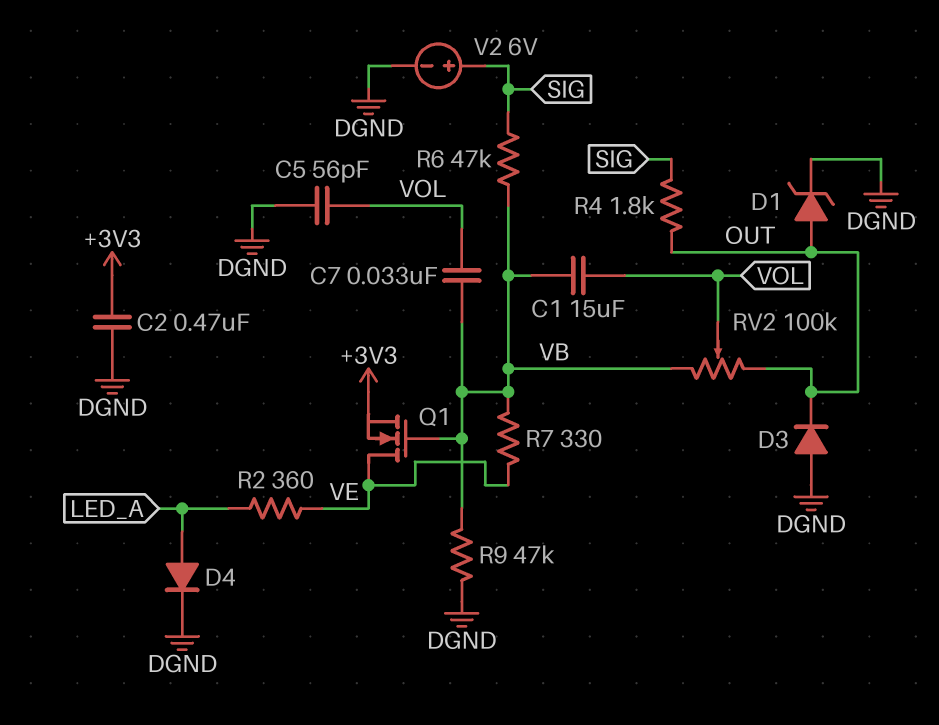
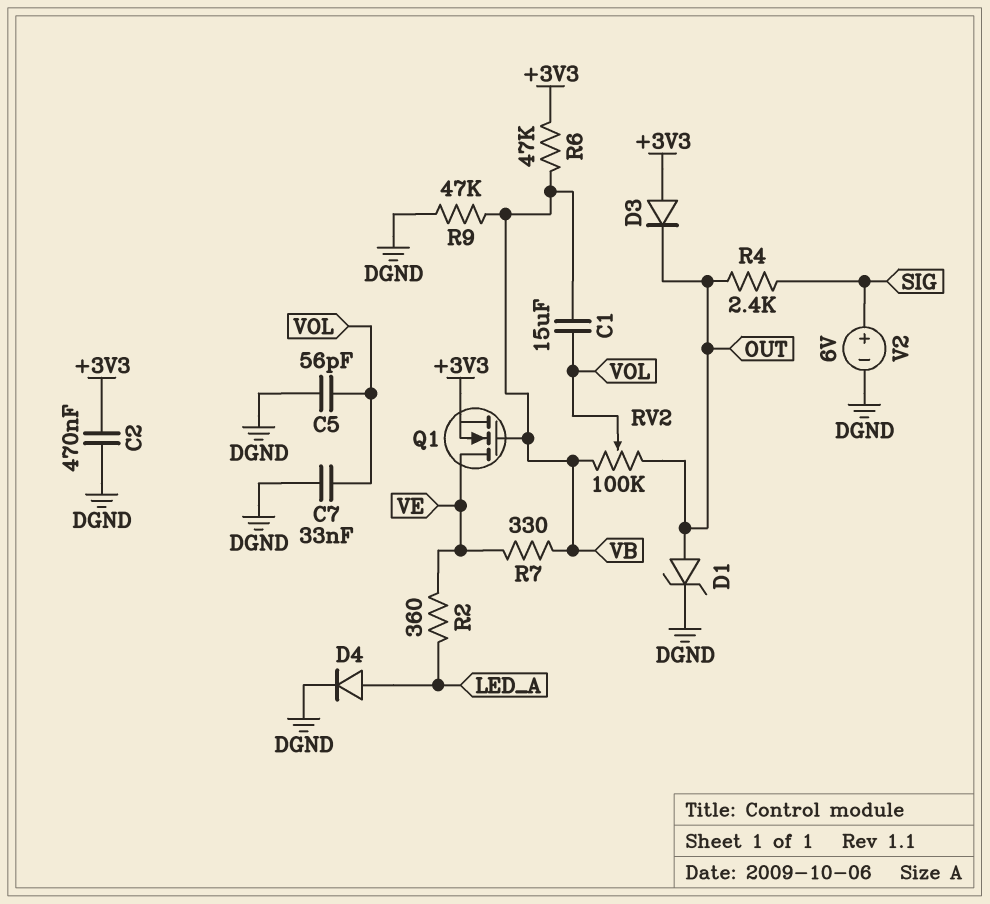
C7: 33nF (VB, VOL) -> 33nF (DGND, VOL)
D3: diode (A DGND, K OUT) -> diode (A +3V3, K OUT)
R4: 1.8k (OUT, SIG) -> 2.4k (OUT, SIG)
R6: 47k (SIG, VB) -> 47k (+3V3, VB)

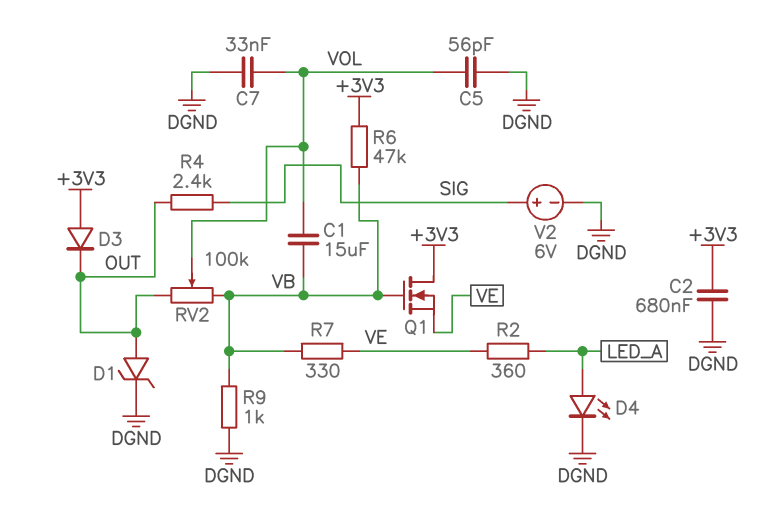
C2: 470nF (+3V3, DGND) -> 680nF (+3V3, DGND)
D4: diode (A LED_A, K DGND) -> LED (A LED_A, K DGND)
Q1: NMOS (G VB, D VE, S +3V3) -> NMOS (G VB, D +3V3, S VE)
R9: 47k (DGND, VB) -> 1k (DGND, VB)

